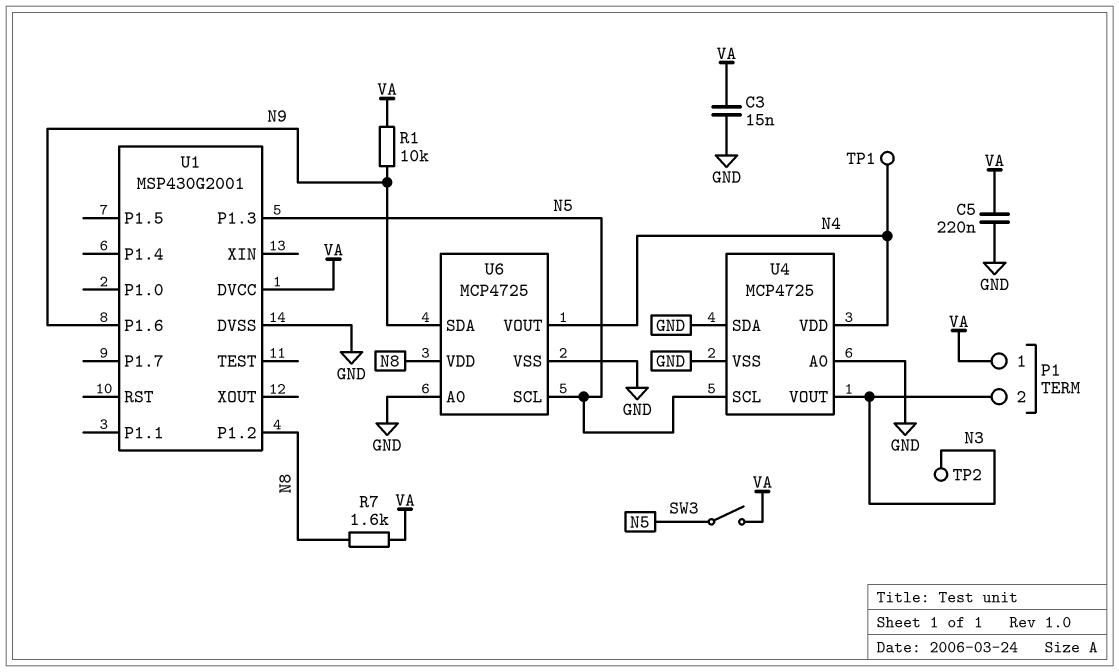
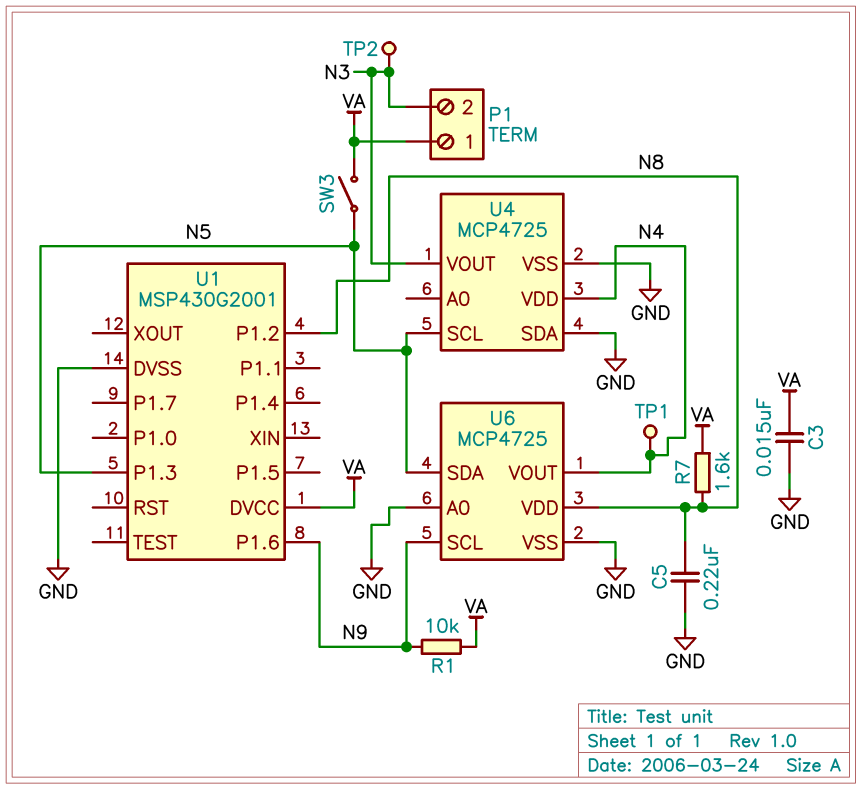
C5: 220nF (GND, VA) -> 220nF (GND, N8)
U4 pin A0: GND -> none
U6 pin SCL: N5 -> N9
U6 pin SDA: N9 -> N5

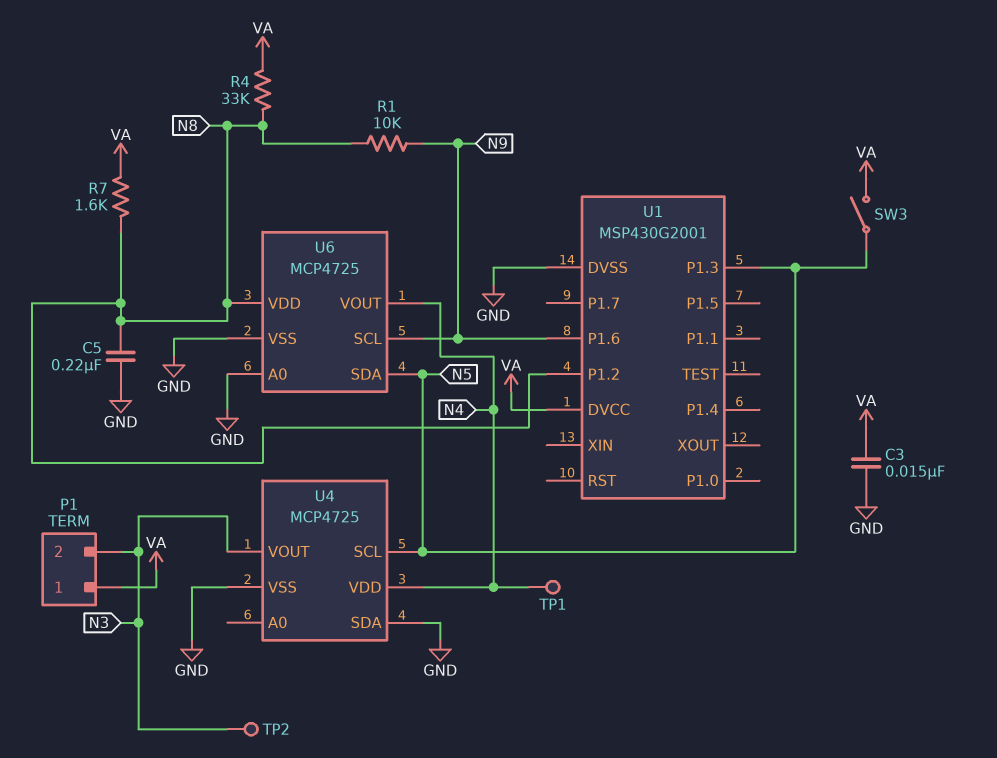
R1: 10k (N9, VA) -> 10k (N8, N9)
R4: none -> 33k (N8, VA)

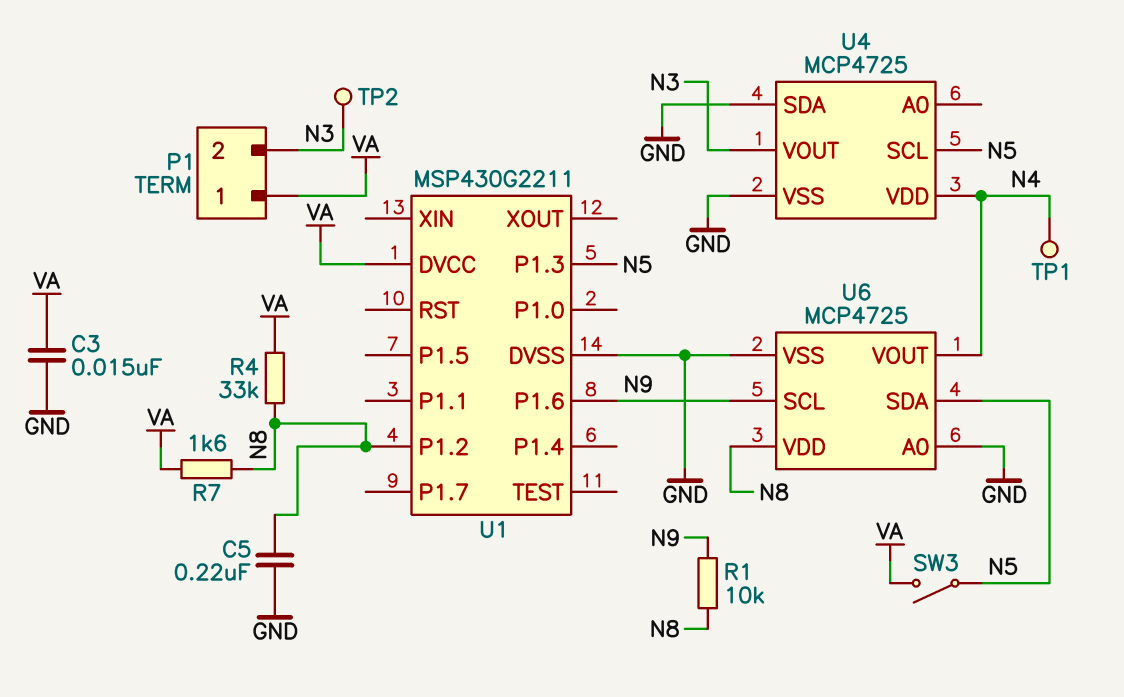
U1: MSP430G2001 -> MSP430G2211

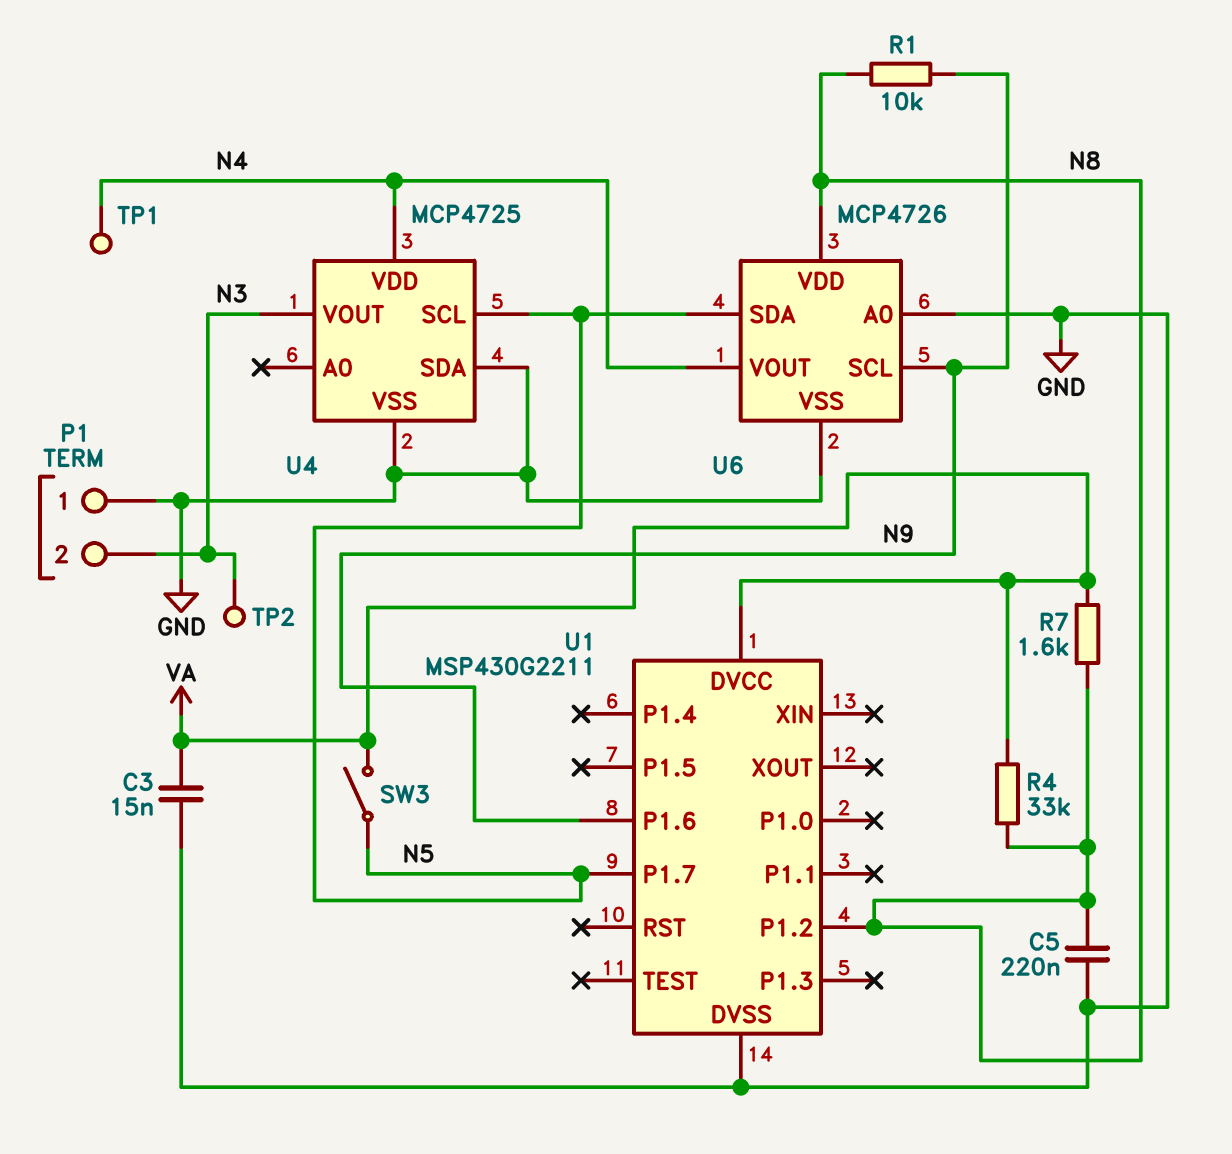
P1 pin 1: VA -> GND
U1 pin P1.3: N5 -> none
U1 pin P1.7: none -> N5
U6: MCP4725 -> MCP4726

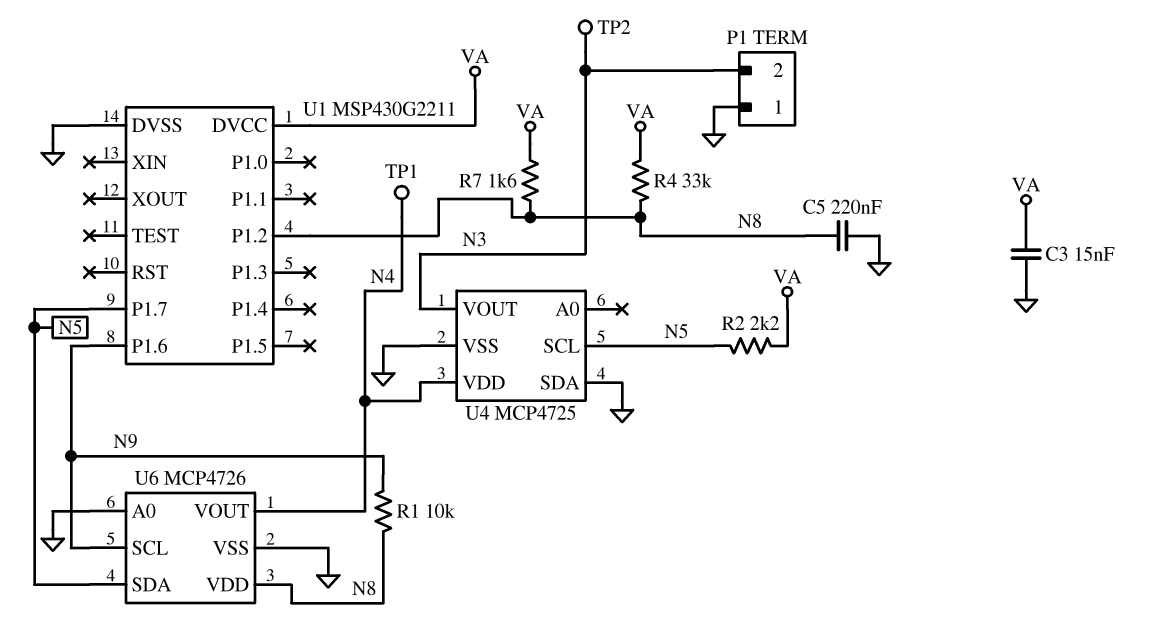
R2: none -> 2.2k (N5, VA)
SW3: switch (N5, VA) -> none

